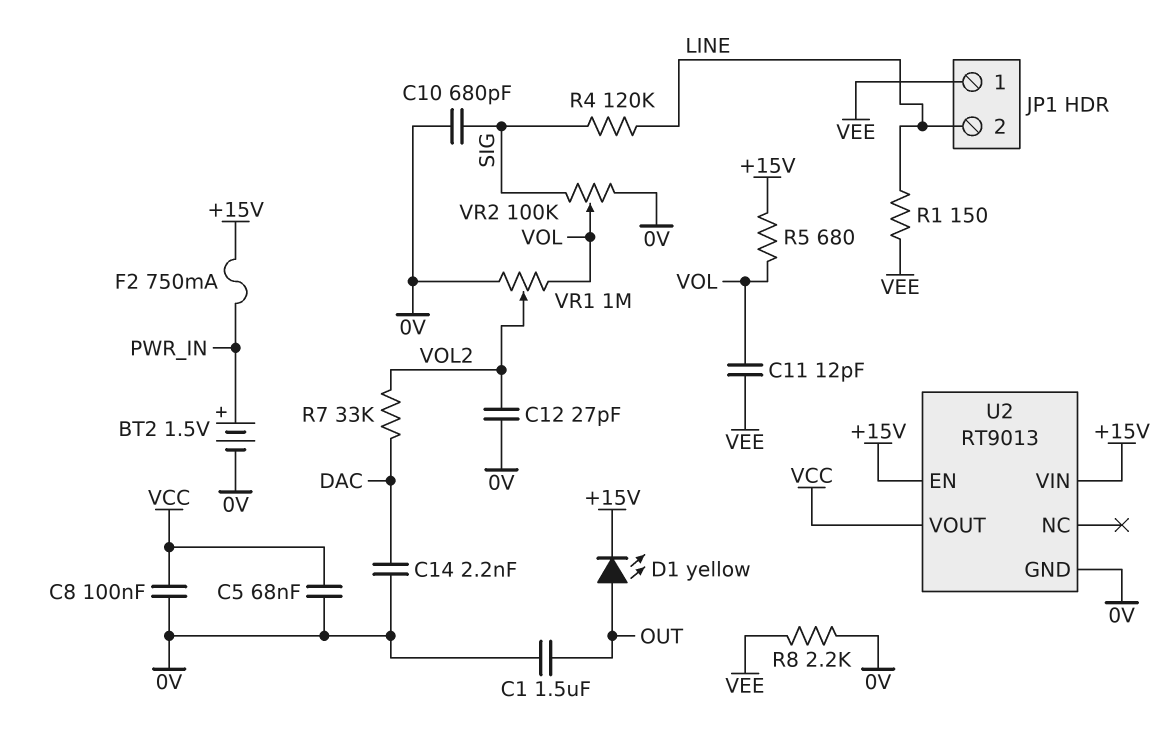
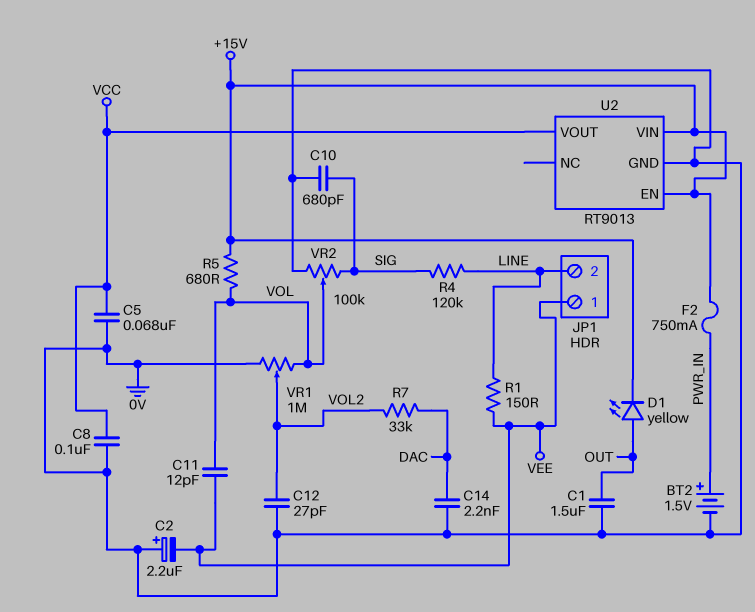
C2: none -> 2.2uF (plus 0V, minus VEE)
R8: 2.2k (0V, VEE) -> none

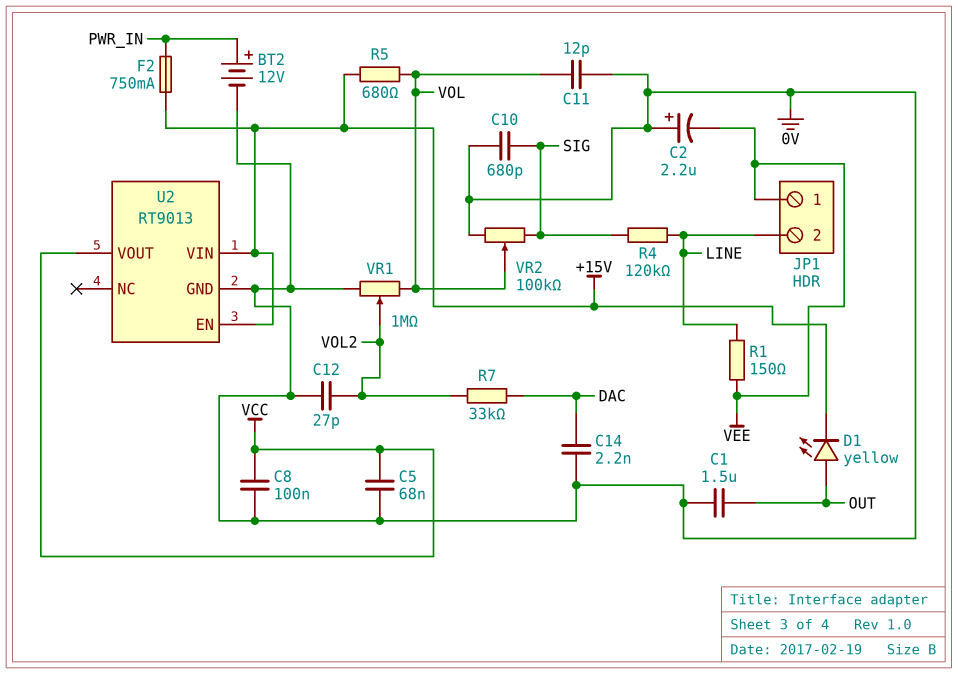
BT2: 1.5V (plus PWR_IN, minus 0V) -> 12V (plus PWR_IN, minus 0V)
C11: 12pF (VEE, VOL) -> 12pF (0V, VOL)

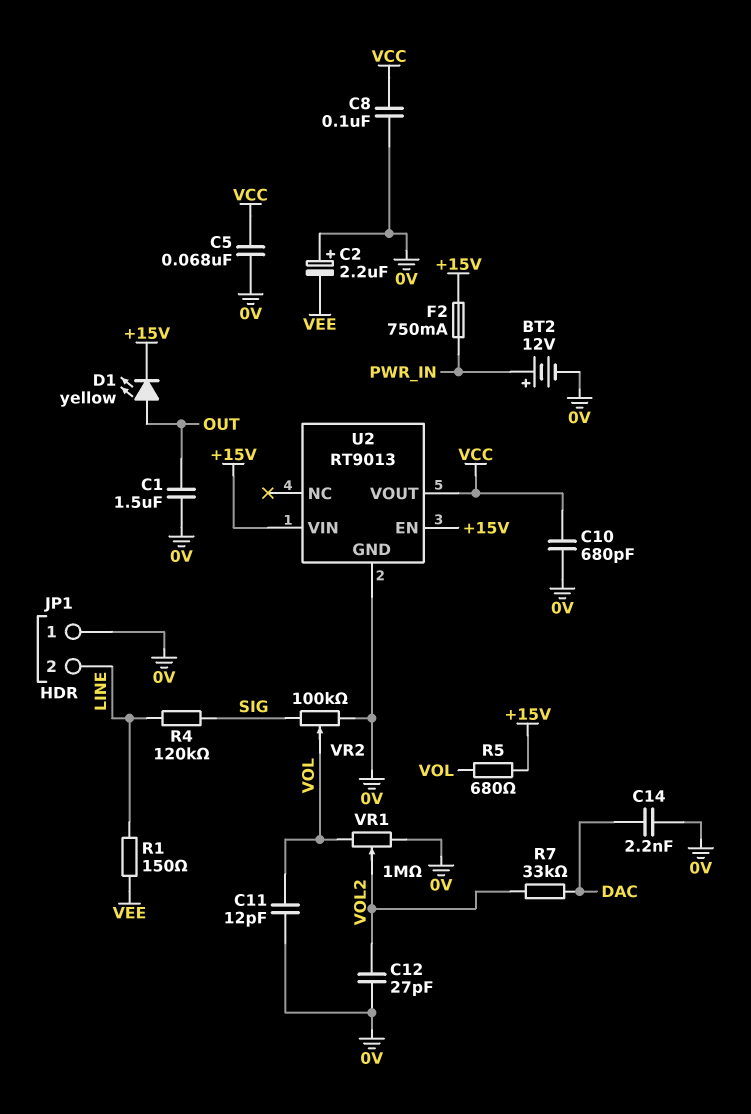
C10: 680pF (0V, SIG) -> 680pF (0V, VCC)
JP1 pin 1: VEE -> 0V

